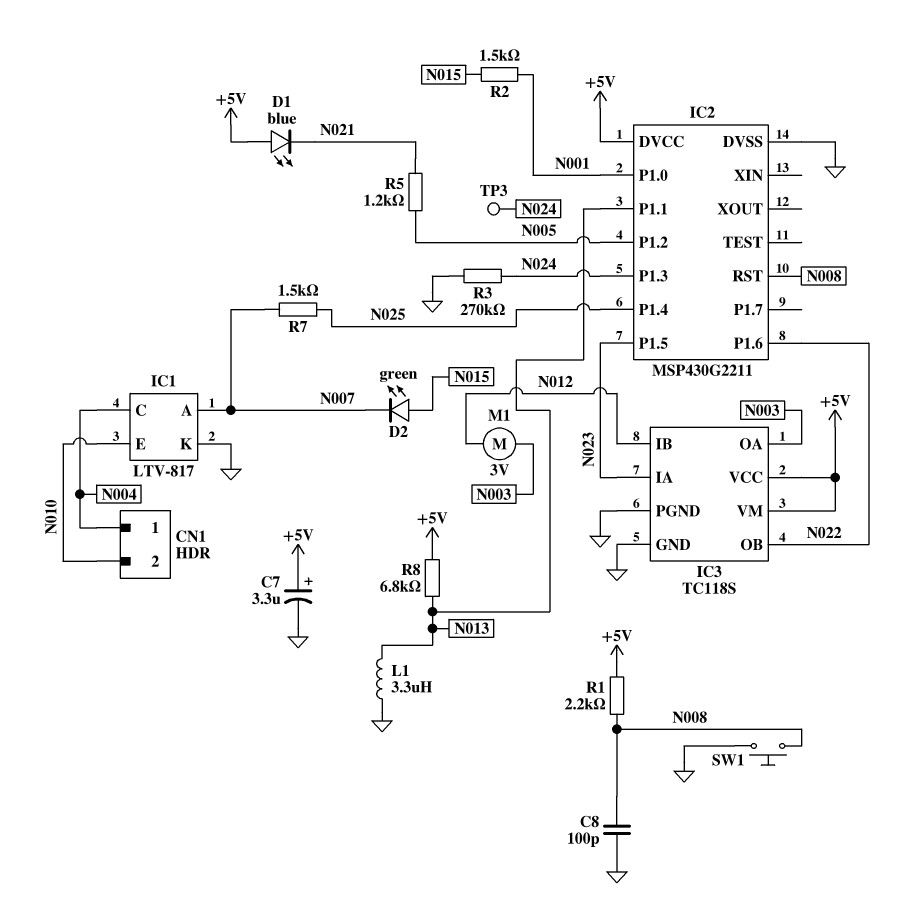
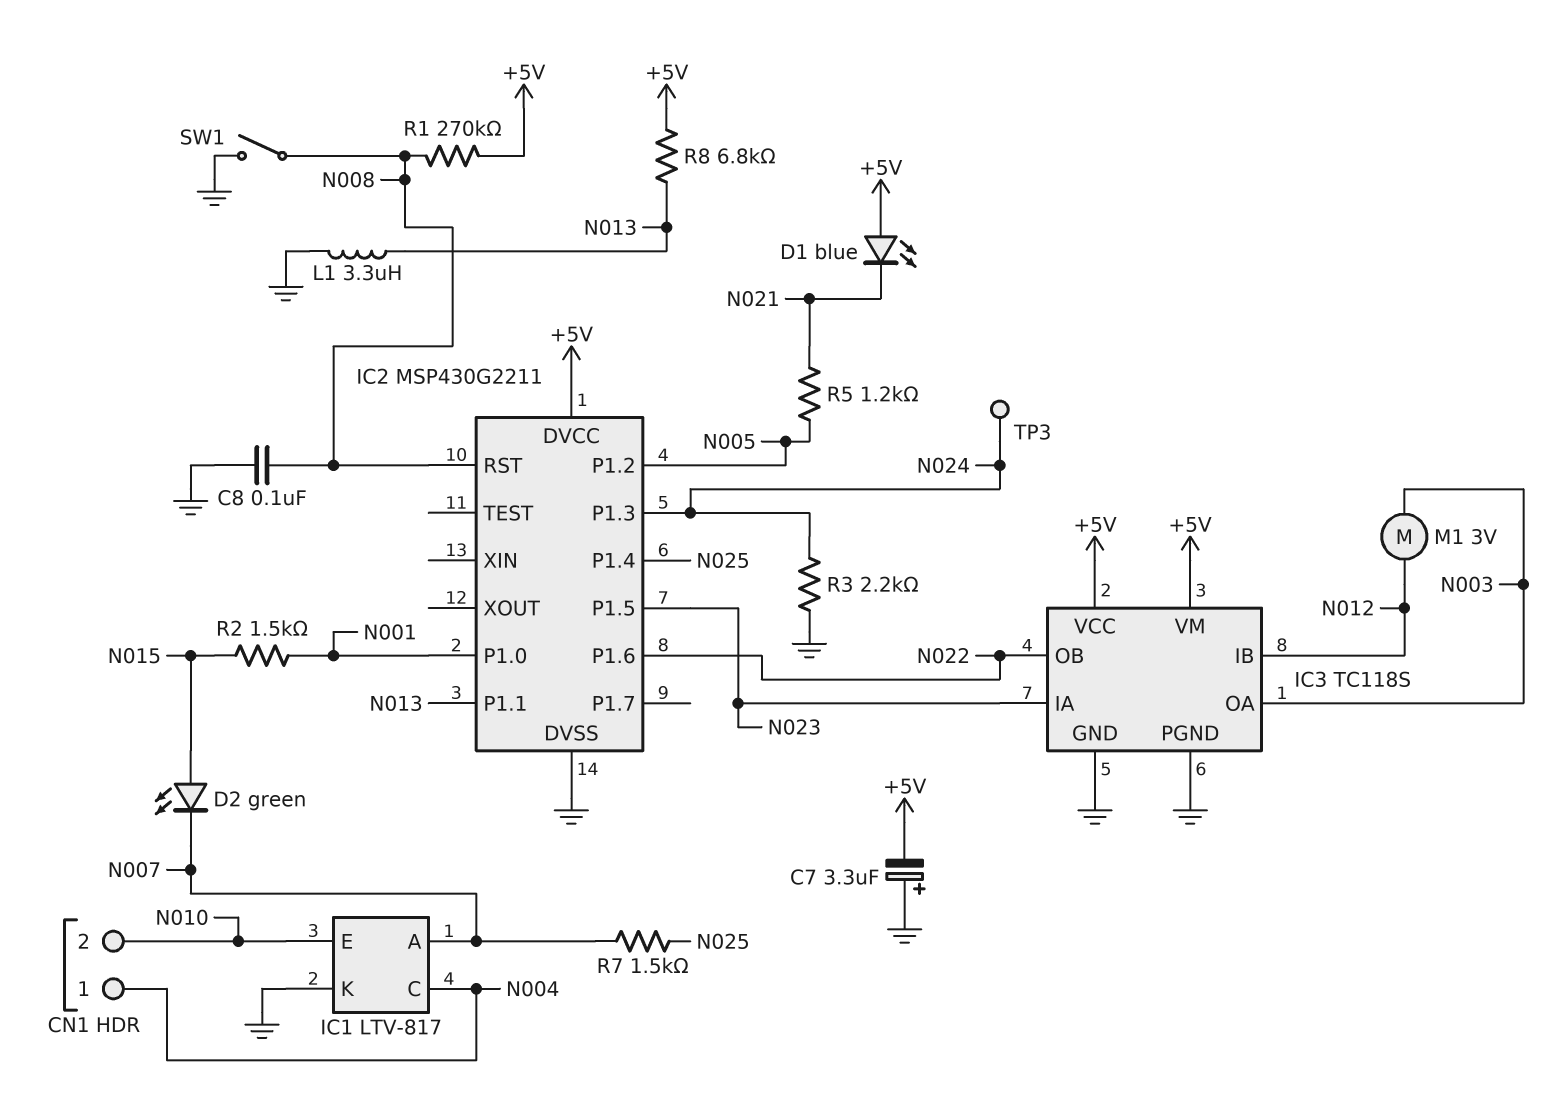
C7: 3.3uF (plus +5V, minus GND) -> 3.3uF (plus GND, minus +5V)
C8: 100pF (GND, N008) -> 100nF (GND, N008)
R1: 2.2k (+5V, N008) -> 270k (+5V, N008)
R3: 270k (GND, N024) -> 2.2k (GND, N024)
SW1: button (GND, N008) -> switch (GND, N008)

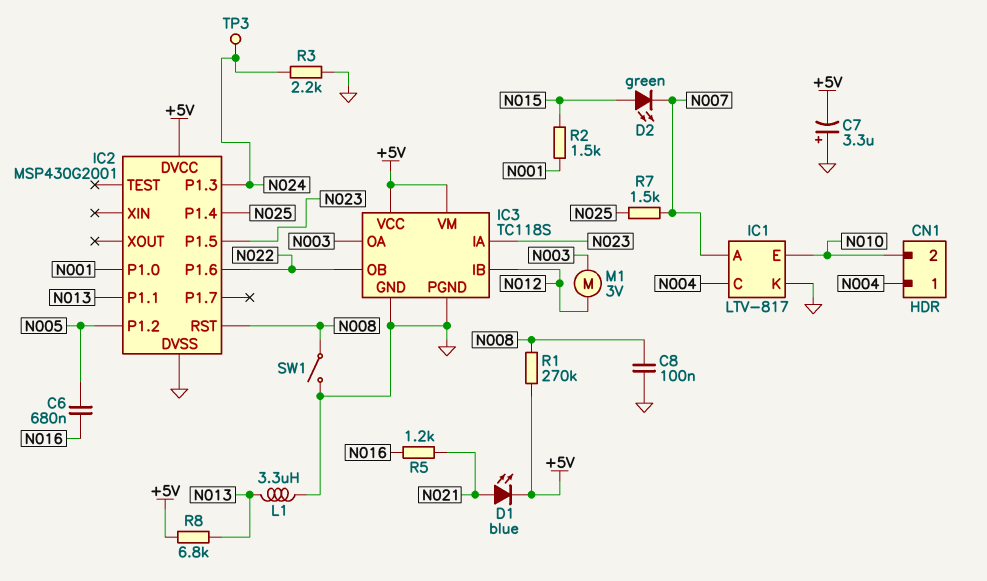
C6: none -> 680nF (N005, N016)
D1: LED blue (A +5V, K N021) -> LED blue (A N021, K +5V)
IC2: MSP430G2211 -> MSP430G2001
R5: 1.2k (N005, N021) -> 1.2k (N016, N021)

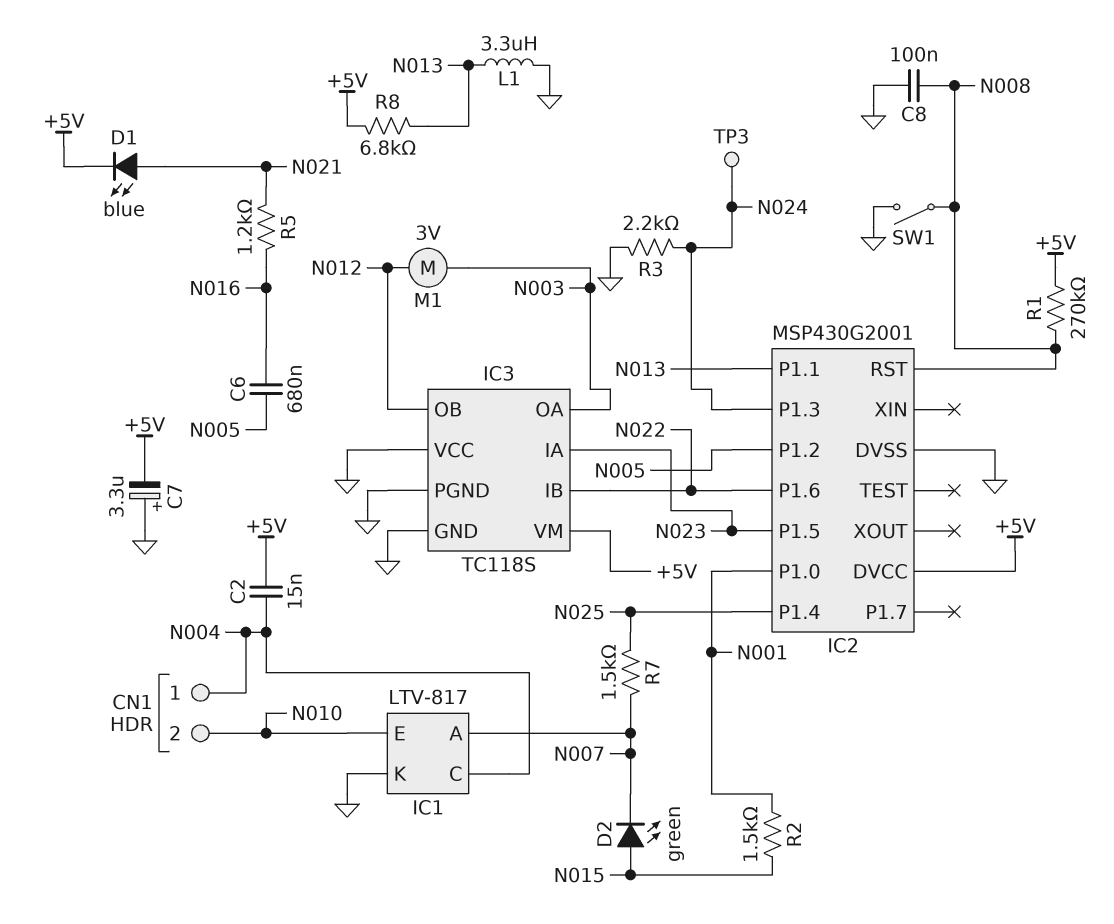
C2: none -> 15nF (+5V, N004)
IC3 pin IB: N012 -> N022
IC3 pin OB: N022 -> N012
IC3 pin VCC: +5V -> GND

